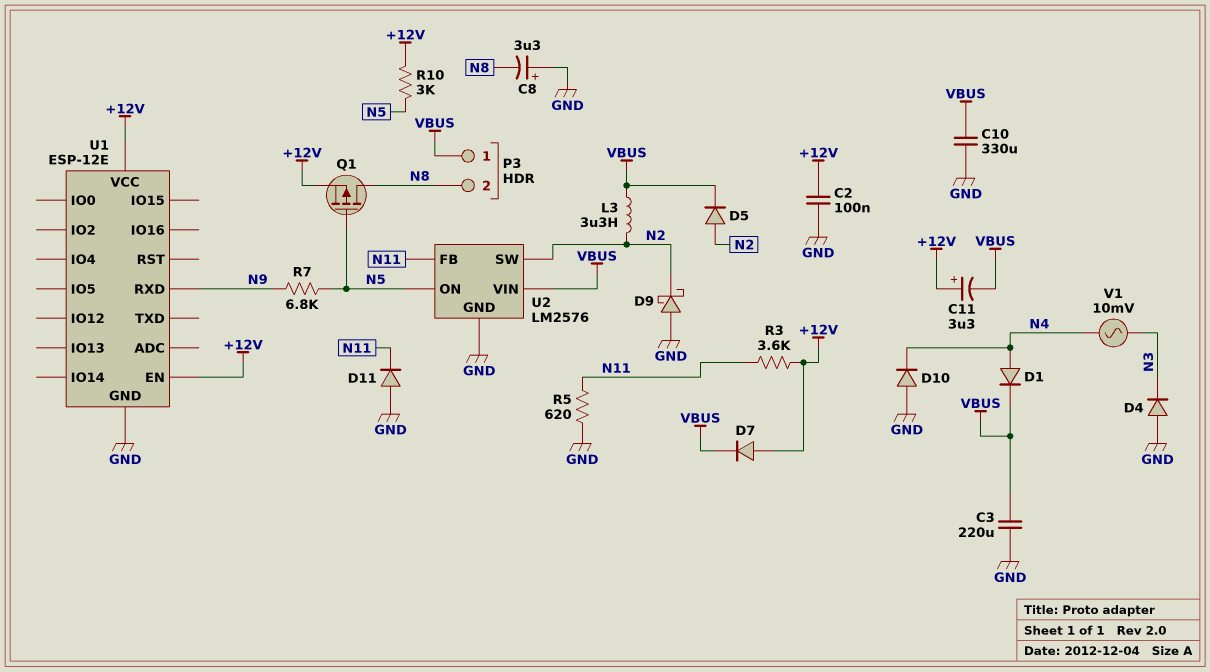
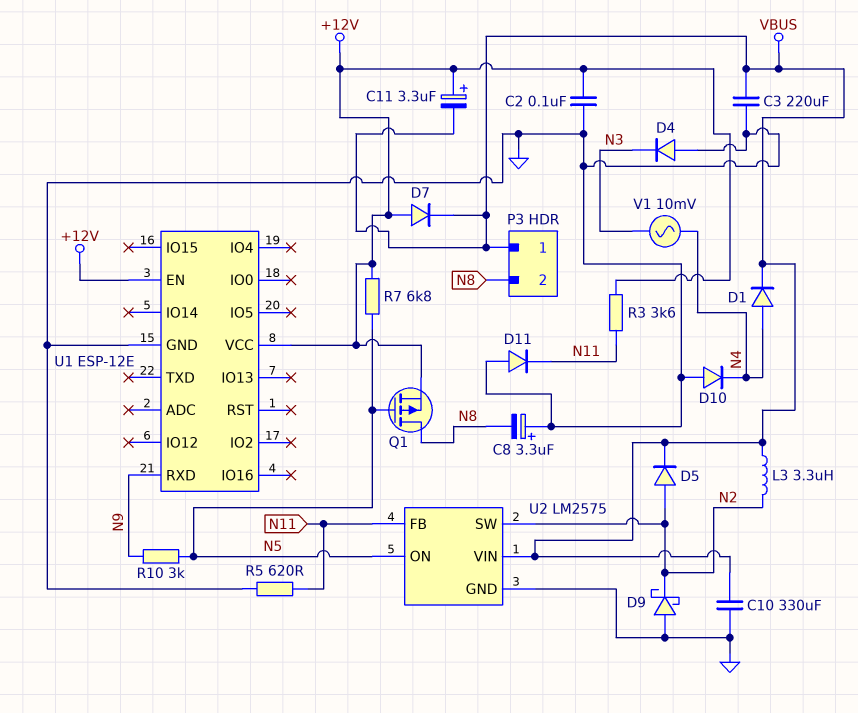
R7: 6.8k (N5, N9) -> 6.8k (+12V, N5)
R10: 3k (+12V, N5) -> 3k (N5, N9)
U2: LM2576 -> LM2575

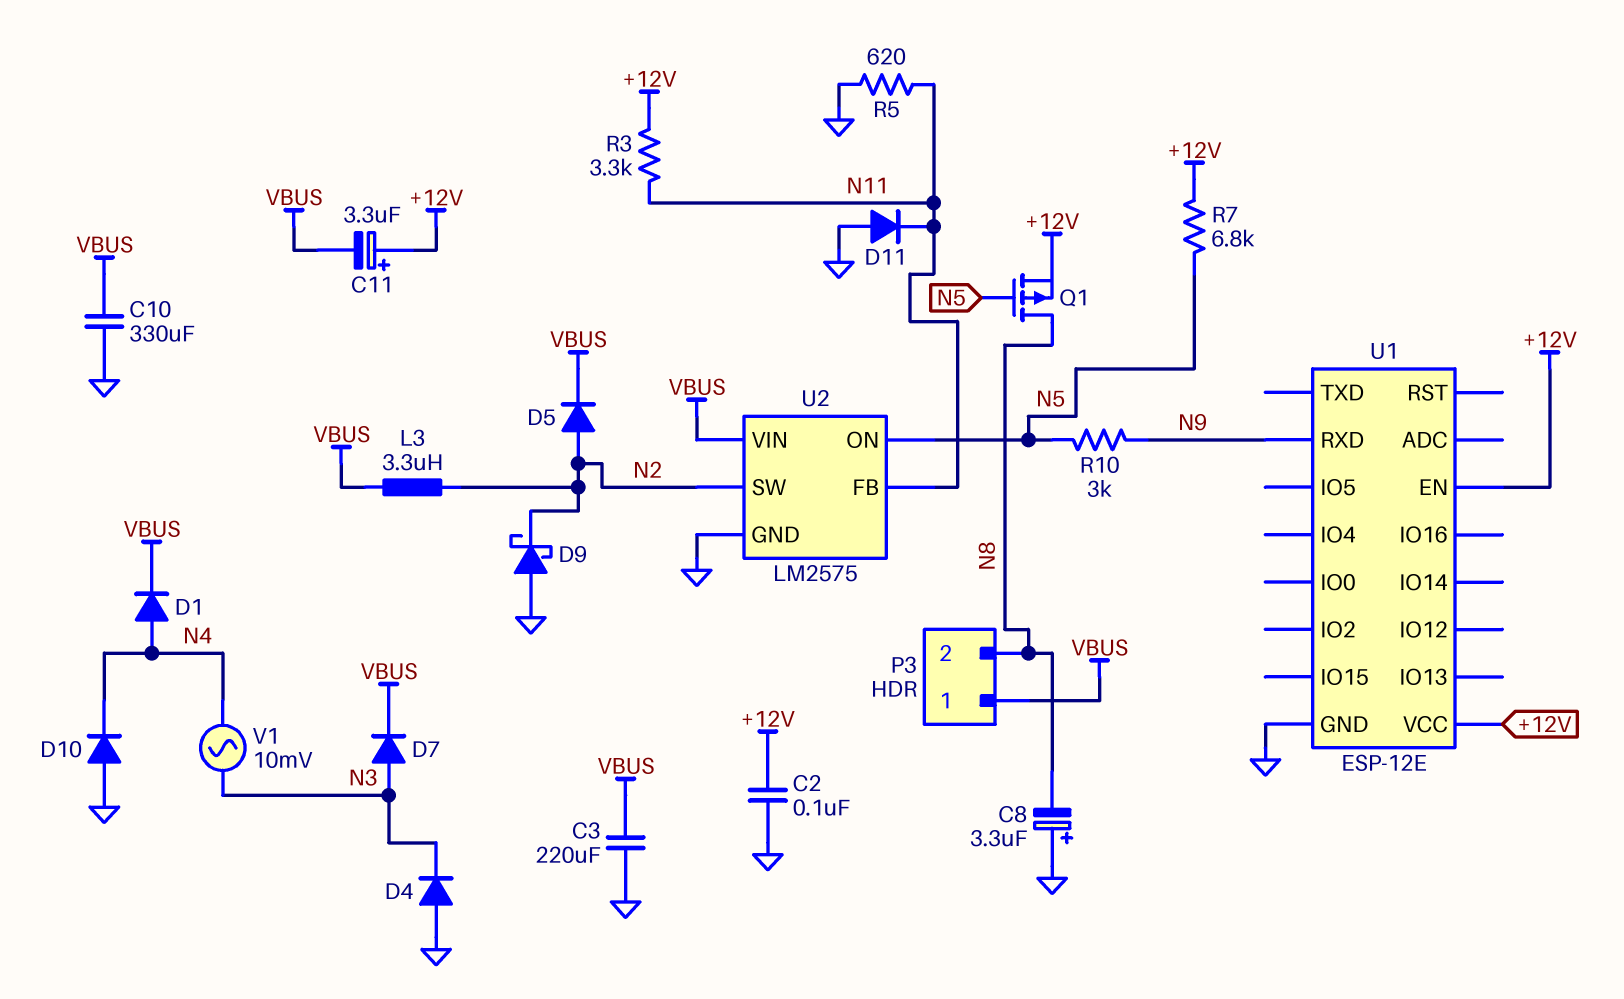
D7: diode (A +12V, K VBUS) -> diode (A N3, K VBUS)
R3: 3.6k (+12V, N11) -> 3.3k (+12V, N11)

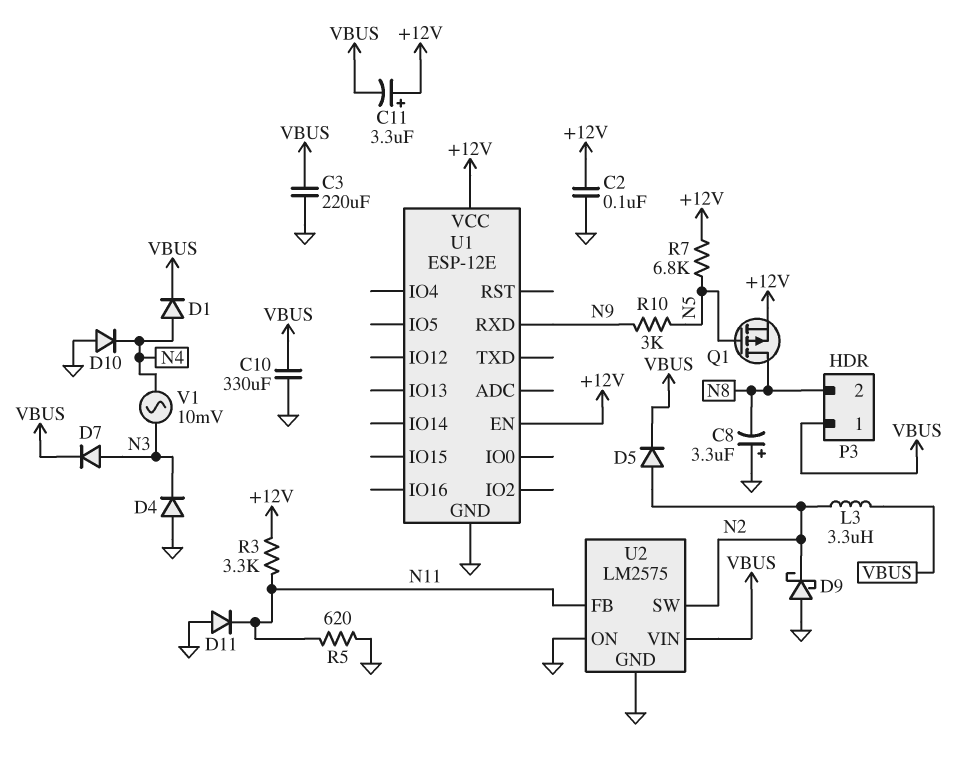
U2 pin ON: N5 -> GND

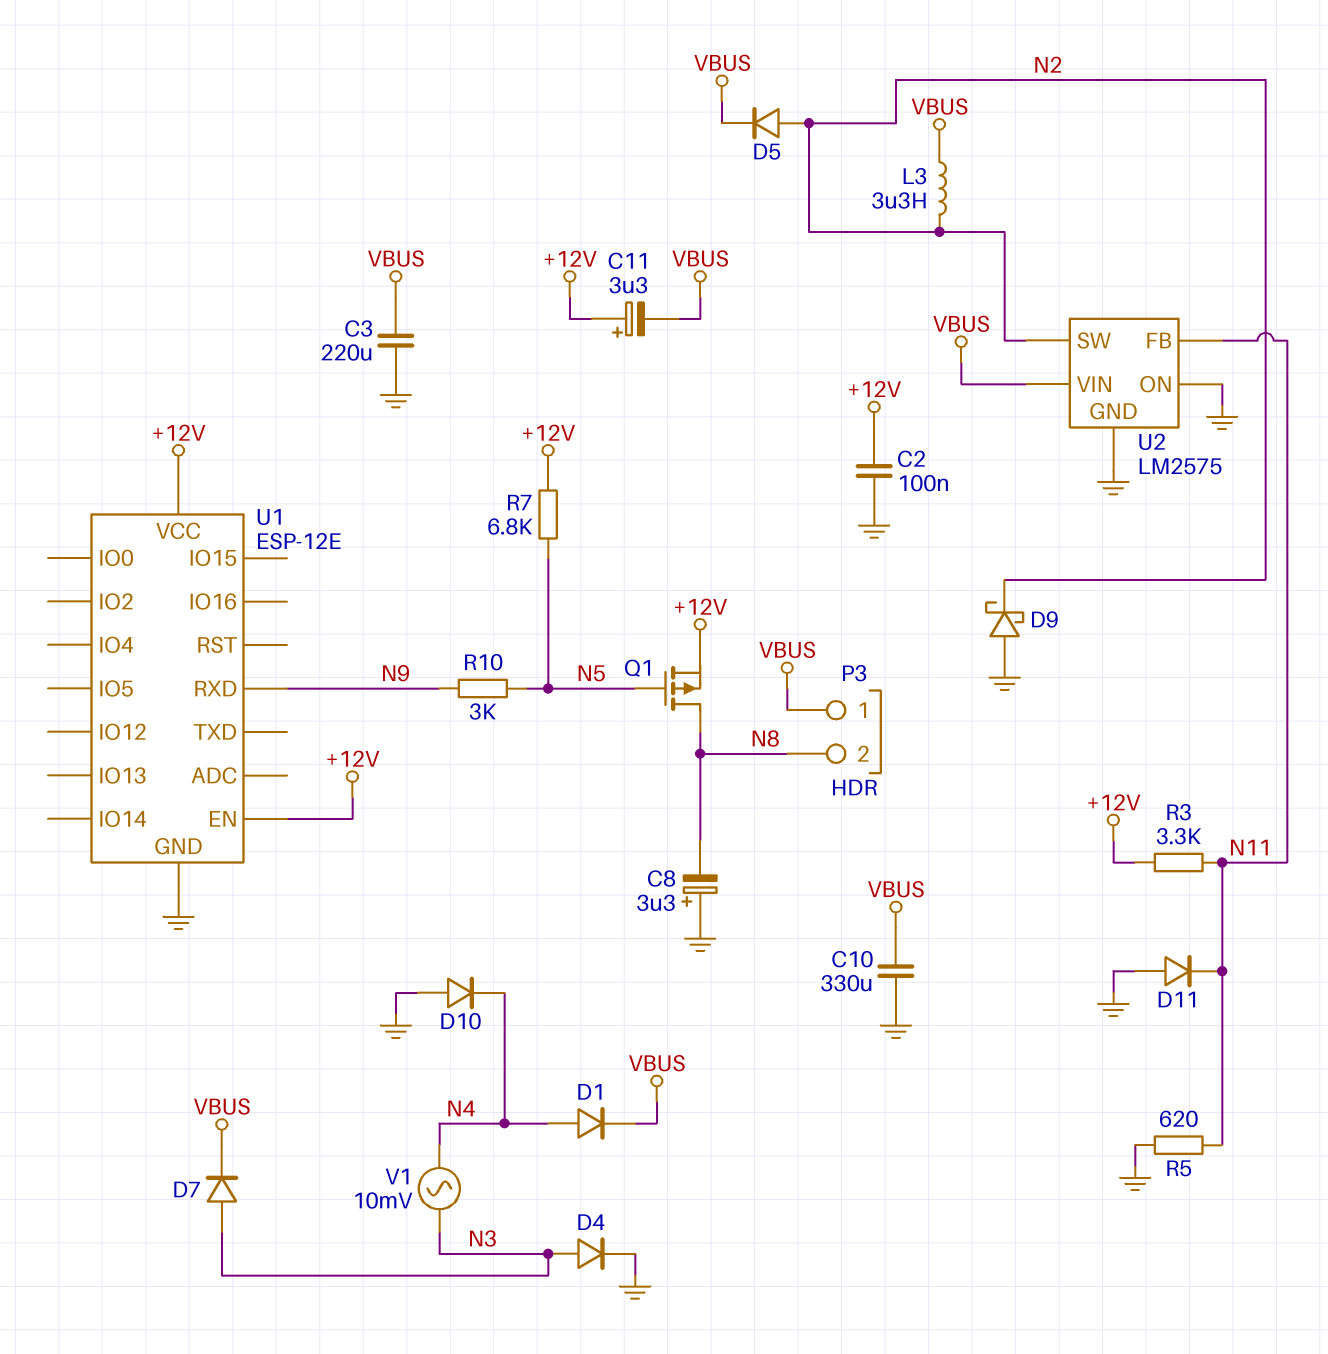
D4: diode (A GND, K N3) -> diode (A N3, K GND)

